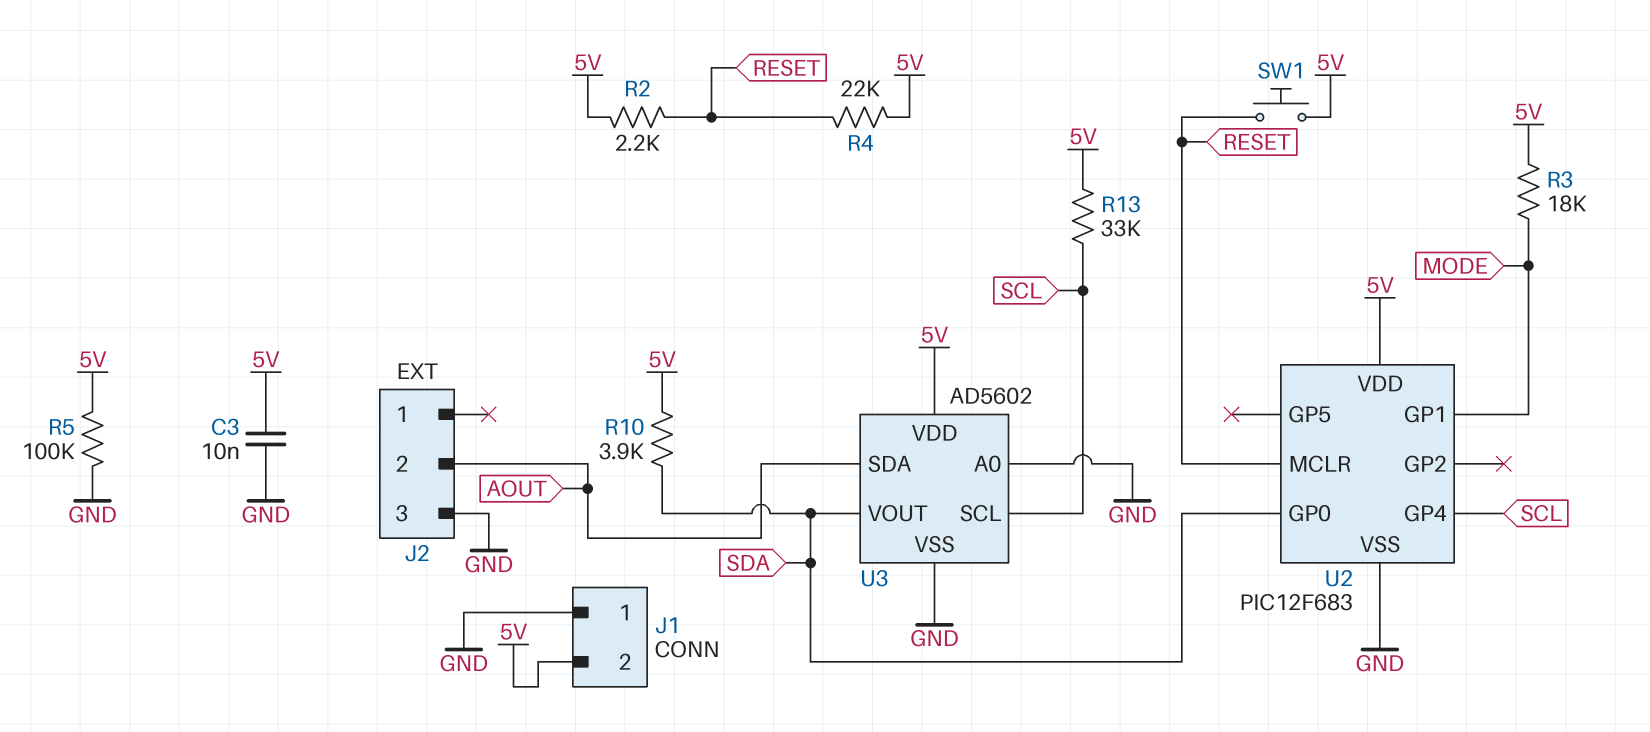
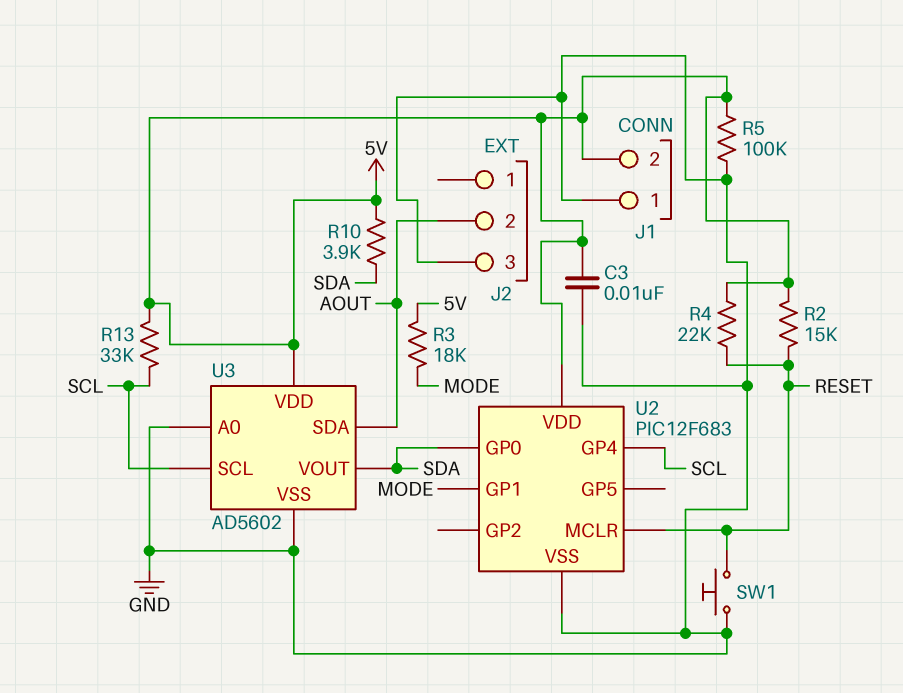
R2: 2.2k (5V, RESET) -> 15k (5V, RESET)
SW1: button (5V, RESET) -> button (GND, RESET)

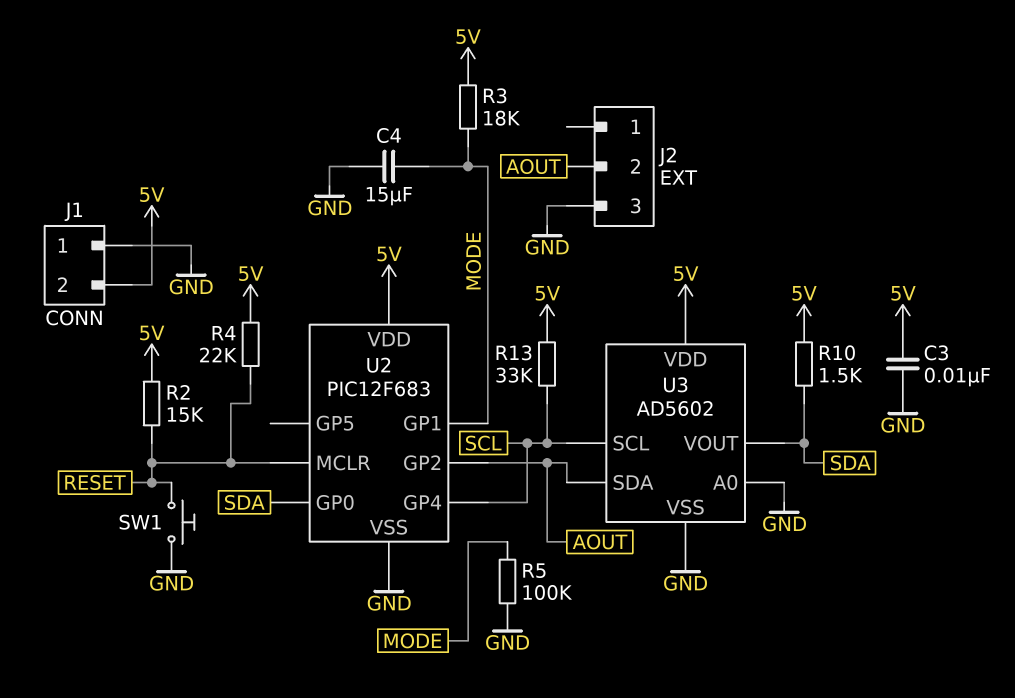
C4: none -> 15uF (GND, MODE)
R5: 100k (5V, GND) -> 100k (GND, MODE)
R10: 3.9k (5V, SDA) -> 1.5k (5V, SDA)
U2 pin GP2: none -> AOUT

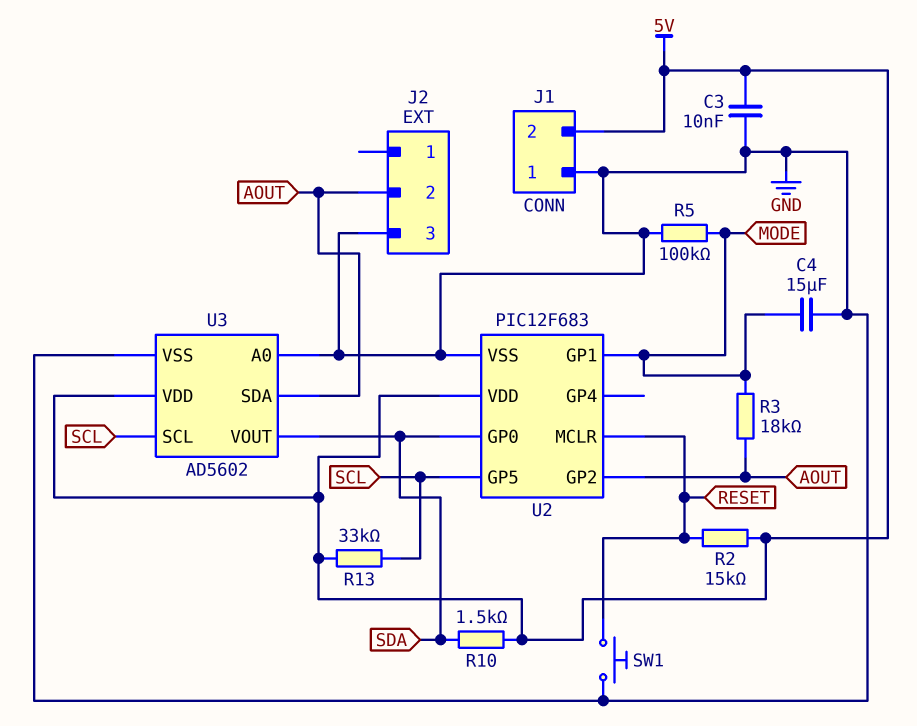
R3: 18k (5V, MODE) -> 18k (AOUT, MODE)
R4: 22k (5V, RESET) -> none
U2 pin GP4: SCL -> none
U2 pin GP5: none -> SCL

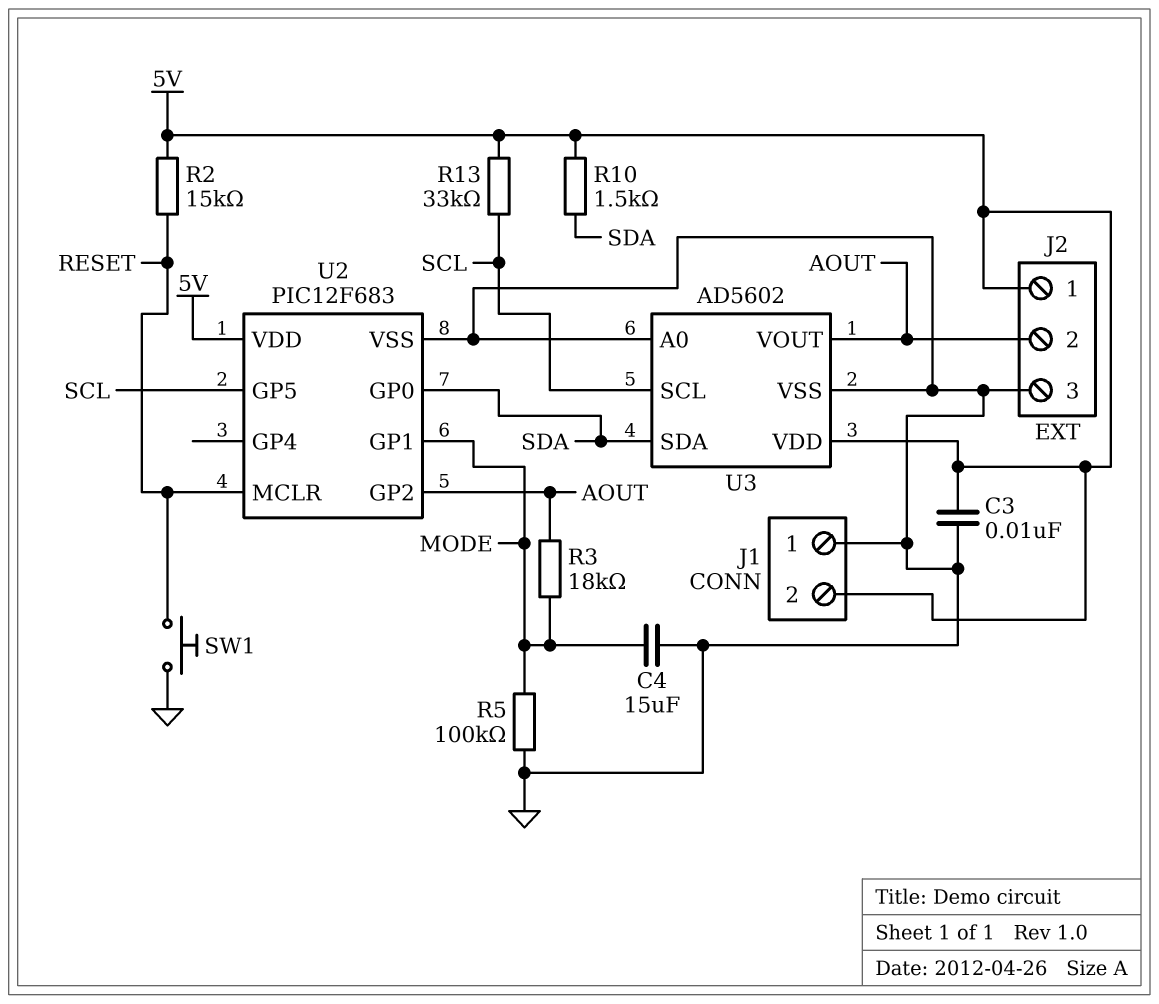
J2 pin 1: none -> 5V
U3 pin SDA: AOUT -> SDA
U3 pin VOUT: SDA -> AOUT

